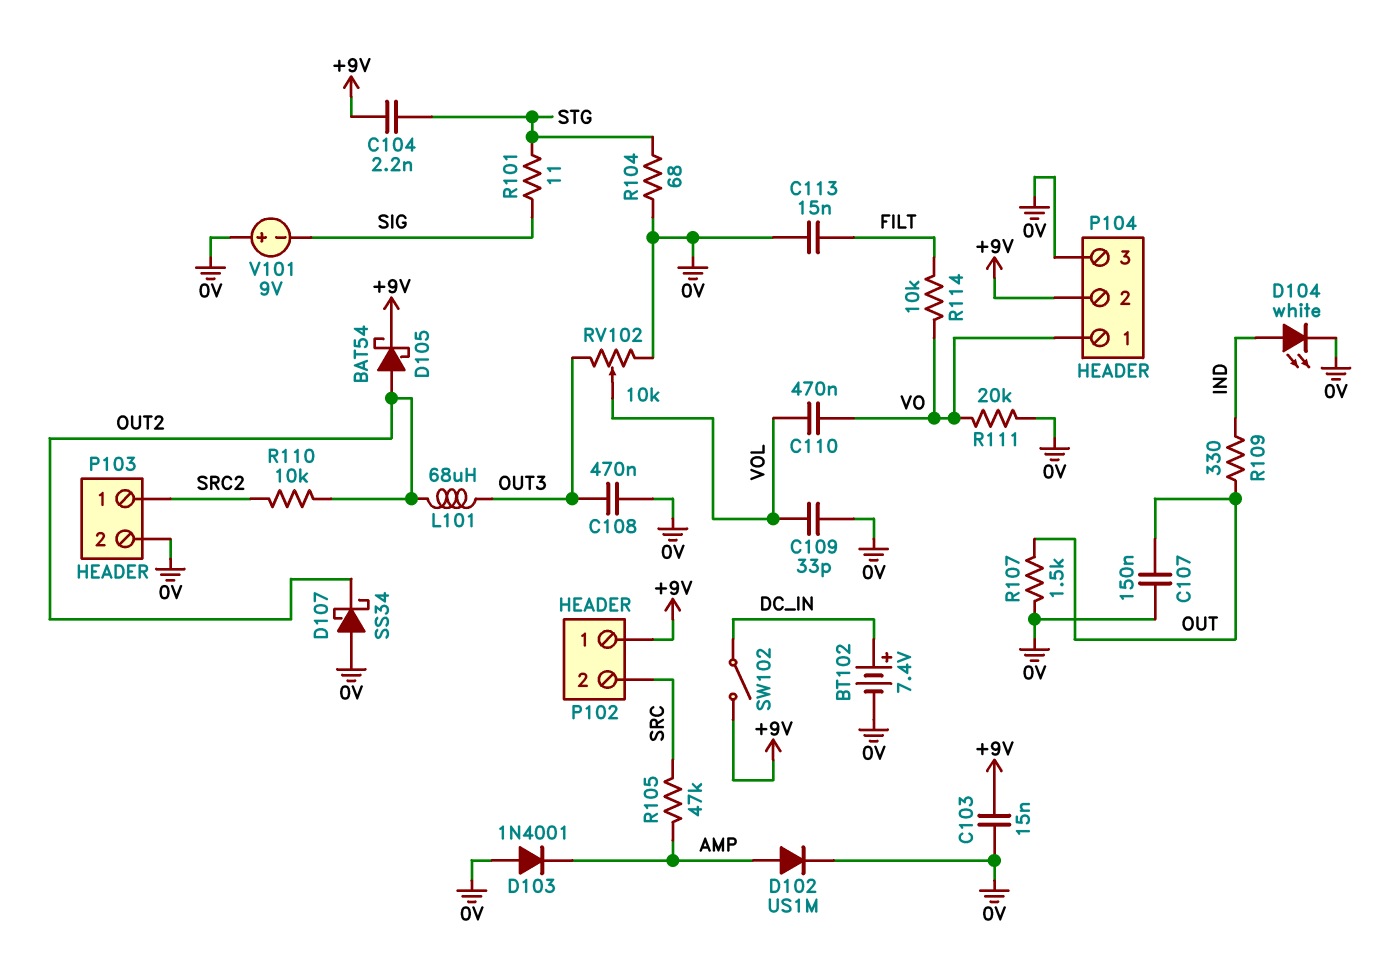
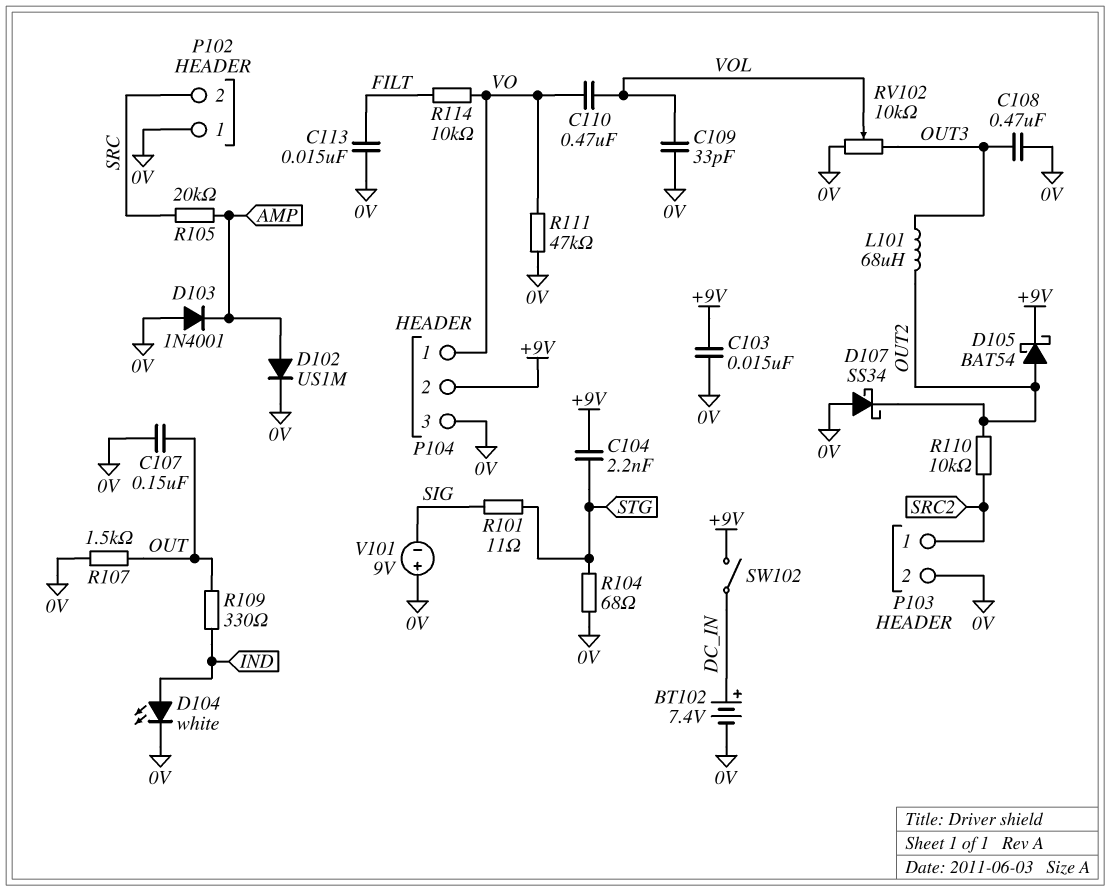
P102 pin 1: +9V -> 0V
R105: 47k (AMP, SRC) -> 20k (AMP, SRC)
R111: 20k (0V, VO) -> 47k (0V, VO)

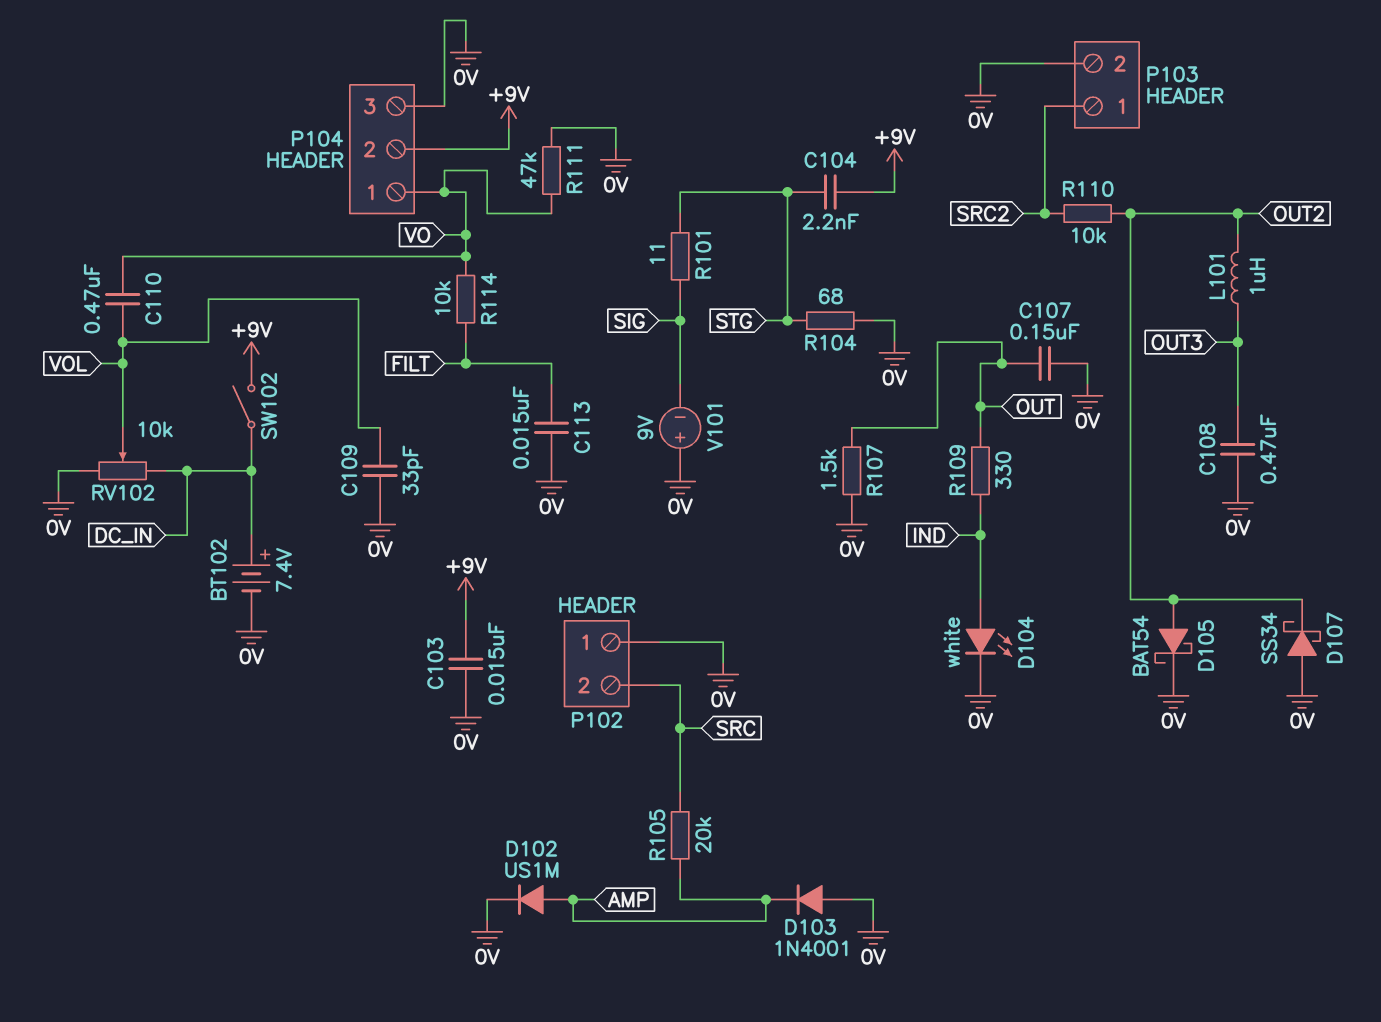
D105: schottky BAT54 (A OUT2, K +9V) -> schottky BAT54 (A OUT2, K 0V)
L101: 68uH (OUT2, OUT3) -> 1uH (OUT2, OUT3)
RV102: 10k (0V, OUT3, wiper VOL) -> 10k (0V, DC_IN, wiper VOL)

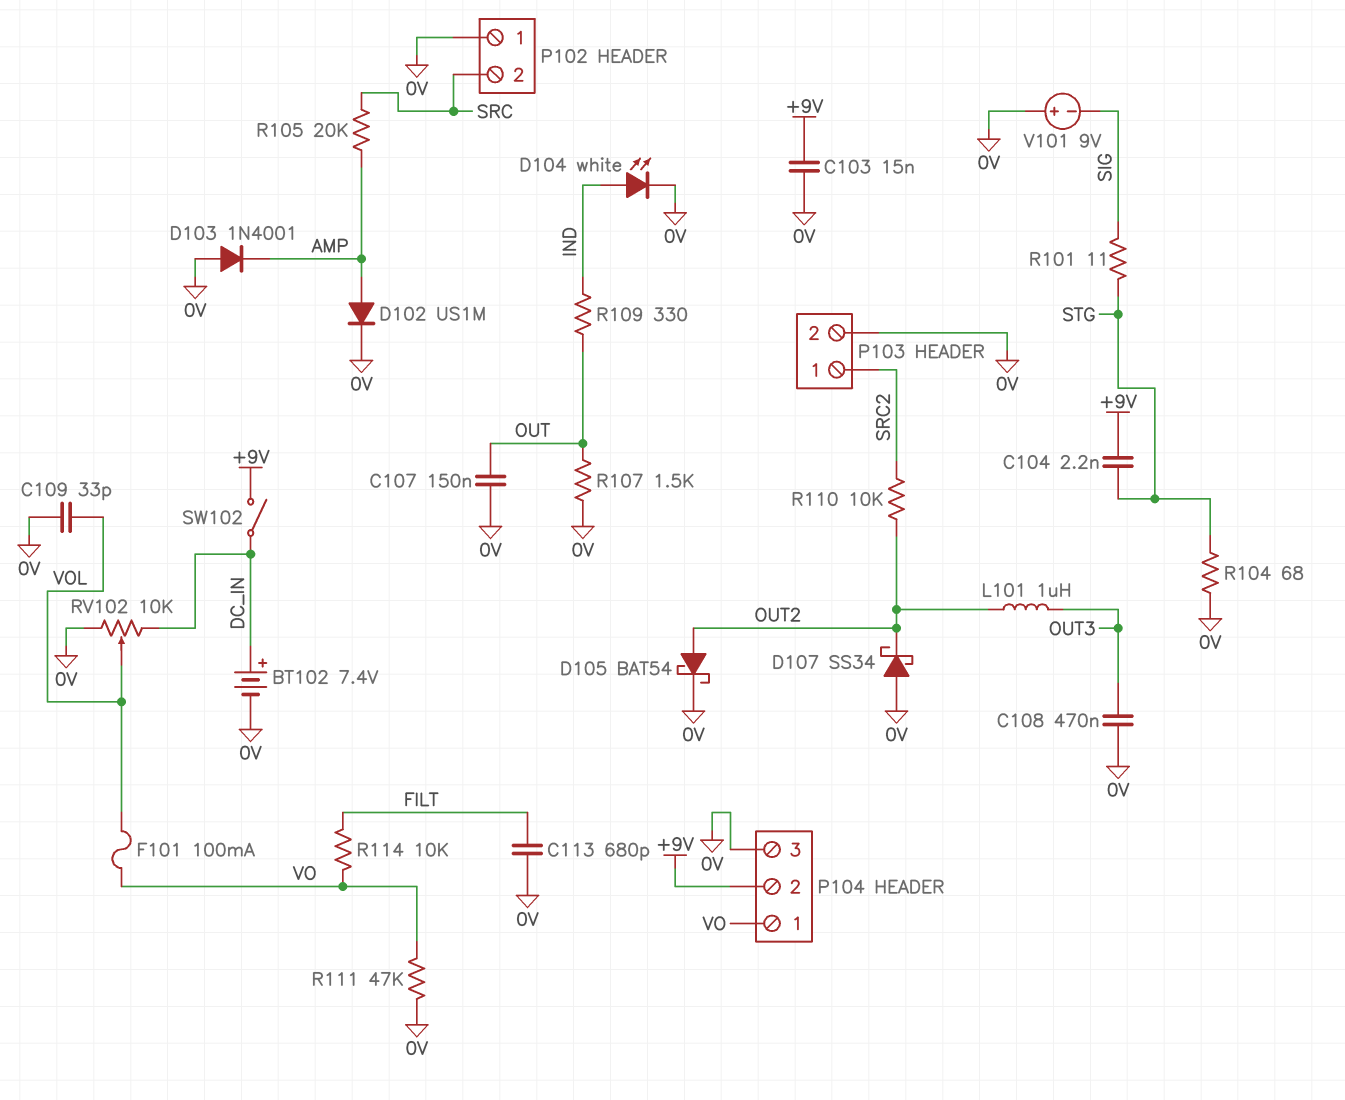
C110: 470nF (VO, VOL) -> none
C113: 15nF (0V, FILT) -> 680pF (0V, FILT)
F101: none -> 100mA (VO, VOL)

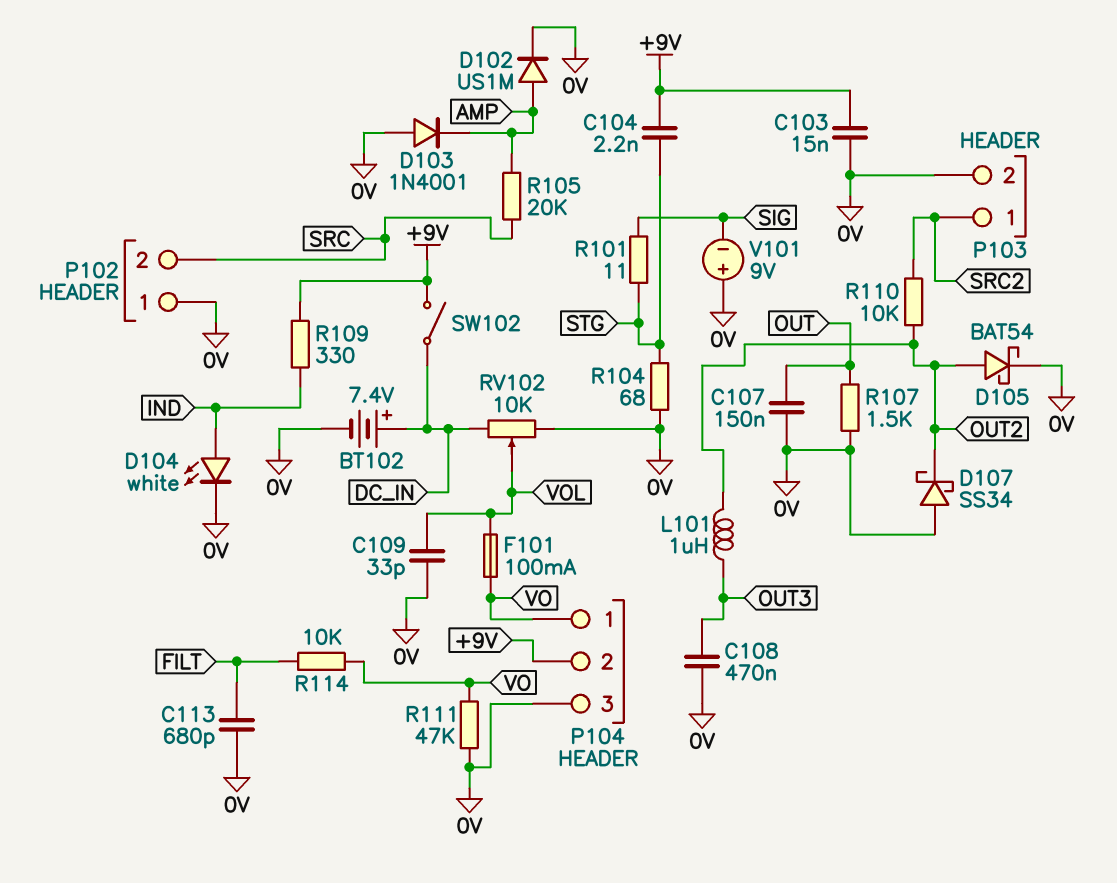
R109: 330 (IND, OUT) -> 330 (+9V, IND)

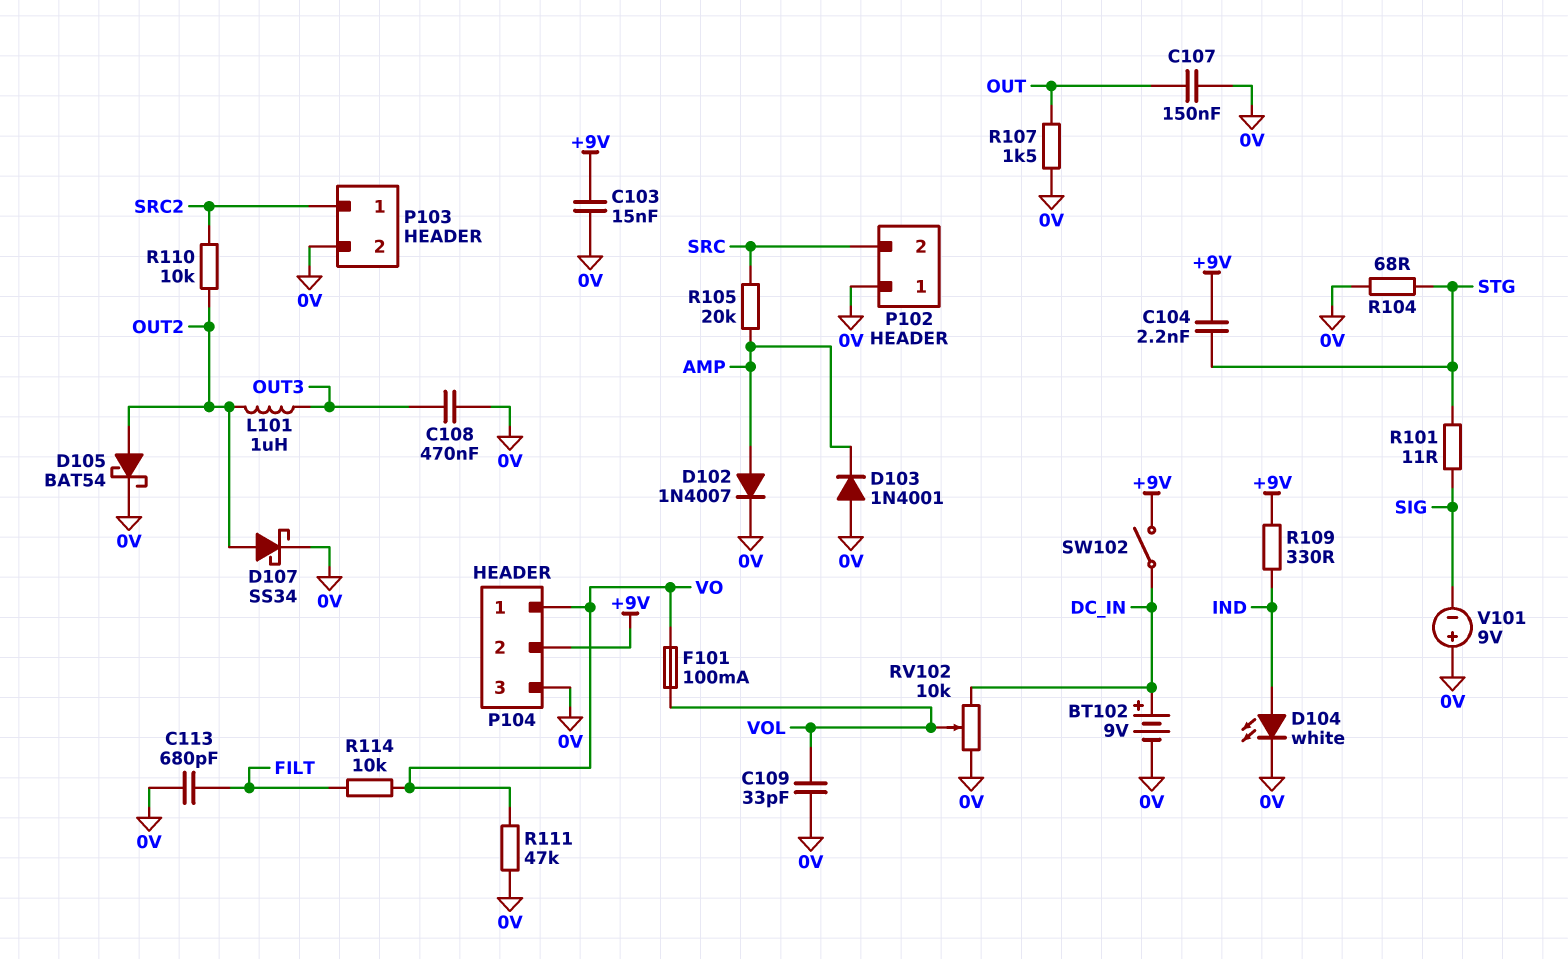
BT102: 7.4V (plus DC_IN, minus 0V) -> 9V (plus DC_IN, minus 0V)
D102: diode US1M (A AMP, K 0V) -> diode 1N4007 (A AMP, K 0V)
D107: schottky SS34 (A 0V, K OUT2) -> schottky SS34 (A OUT2, K 0V)

